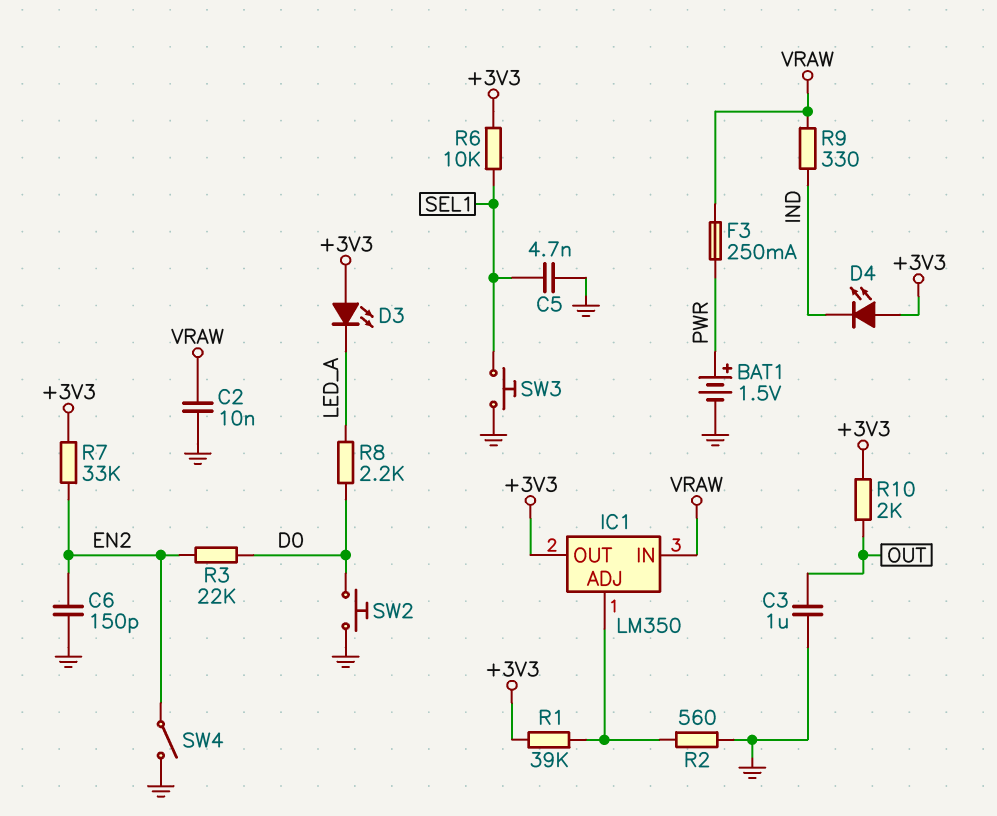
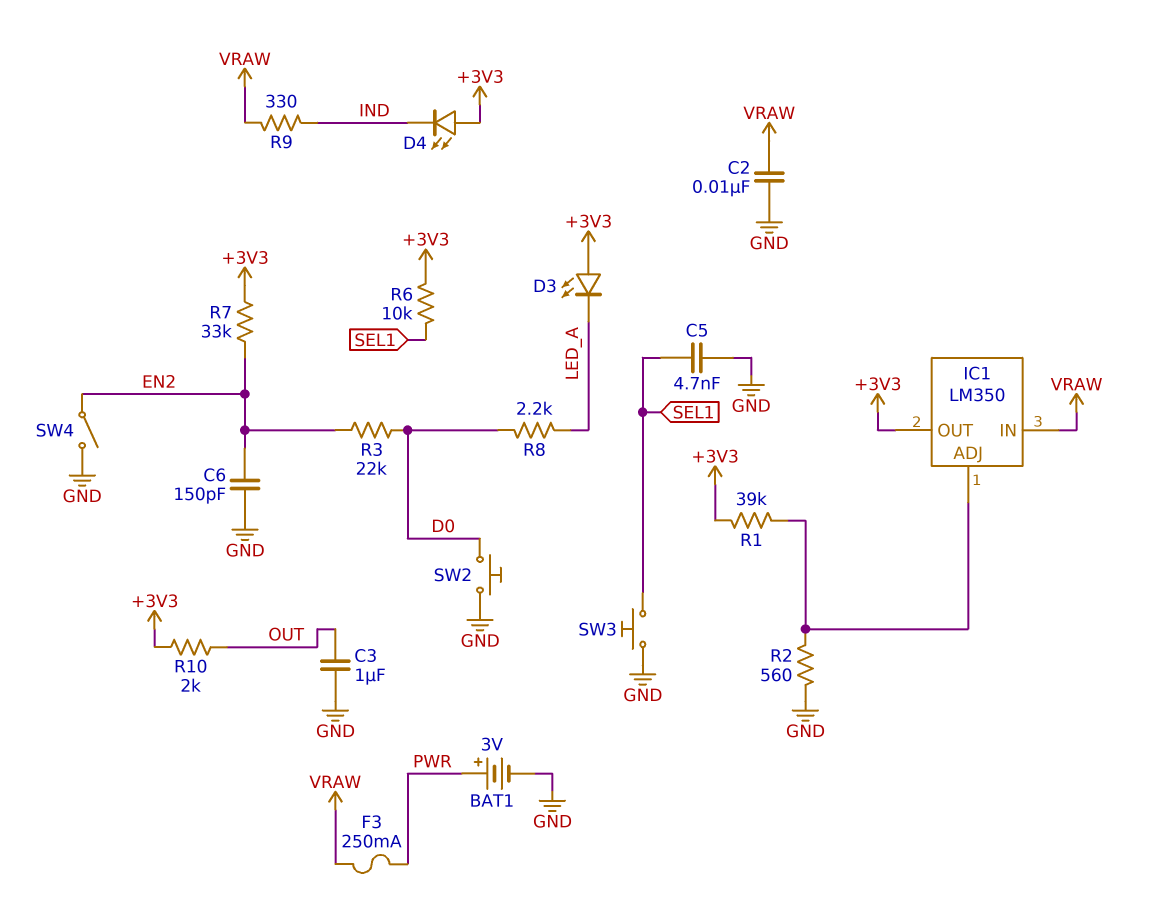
BAT1: 1.5V (plus PWR, minus GND) -> 3V (plus PWR, minus GND)

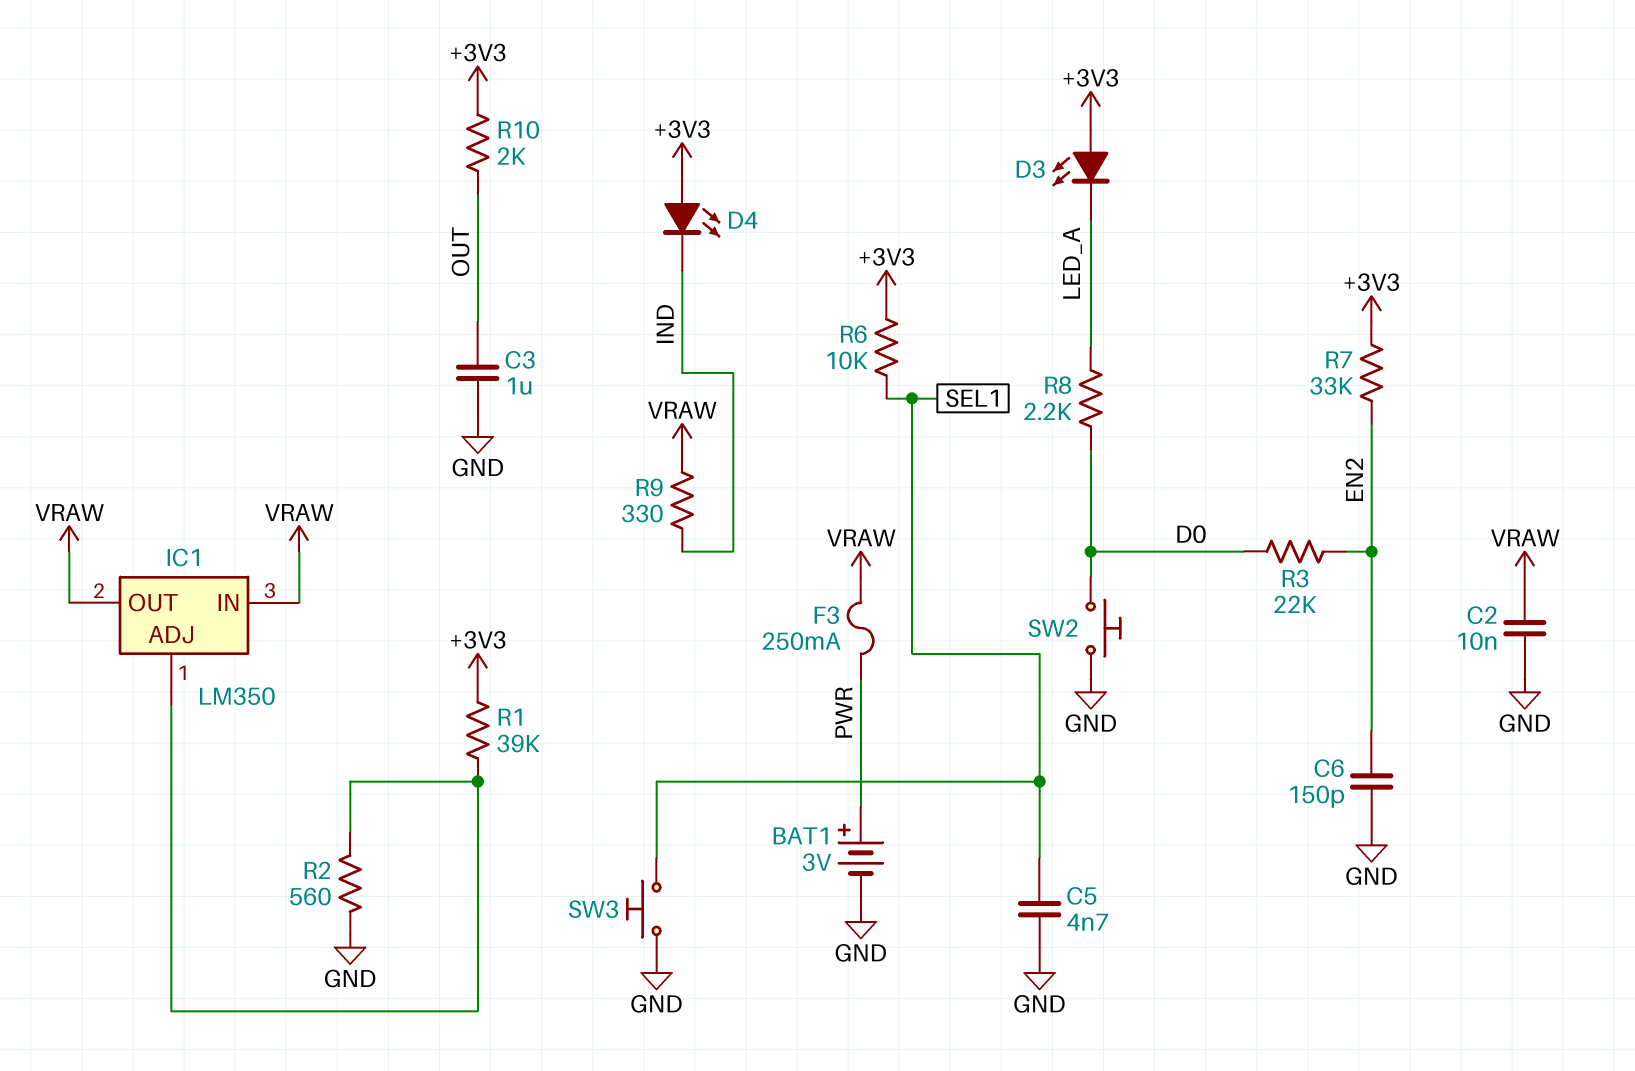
IC1 pin OUT: +3V3 -> VRAW
SW4: switch (EN2, GND) -> none

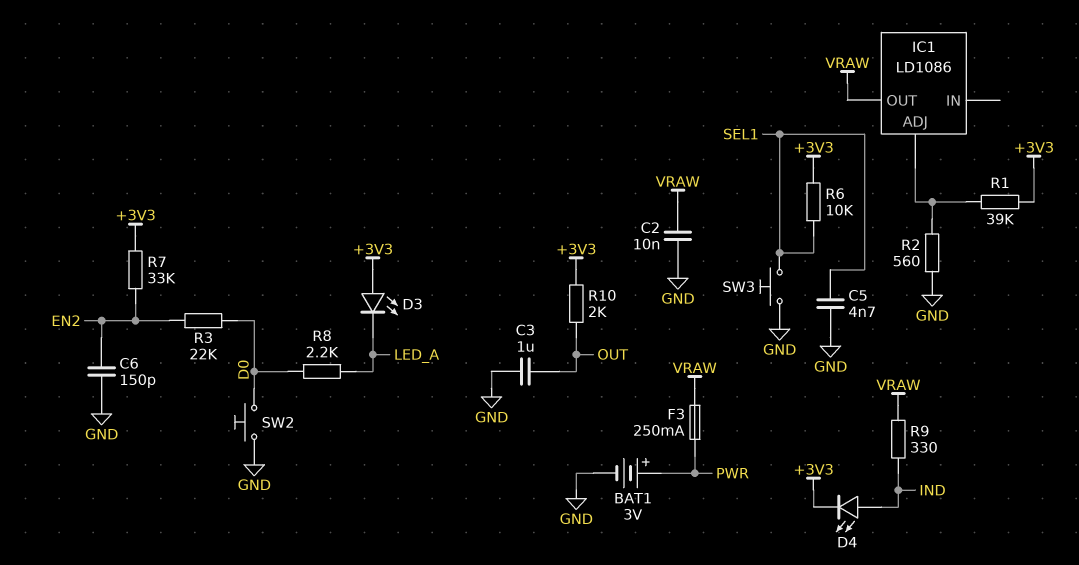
D4: LED (A +3V3, K IND) -> LED (A IND, K +3V3)
IC1: LM350 -> LD1086
IC1 pin IN: VRAW -> none

